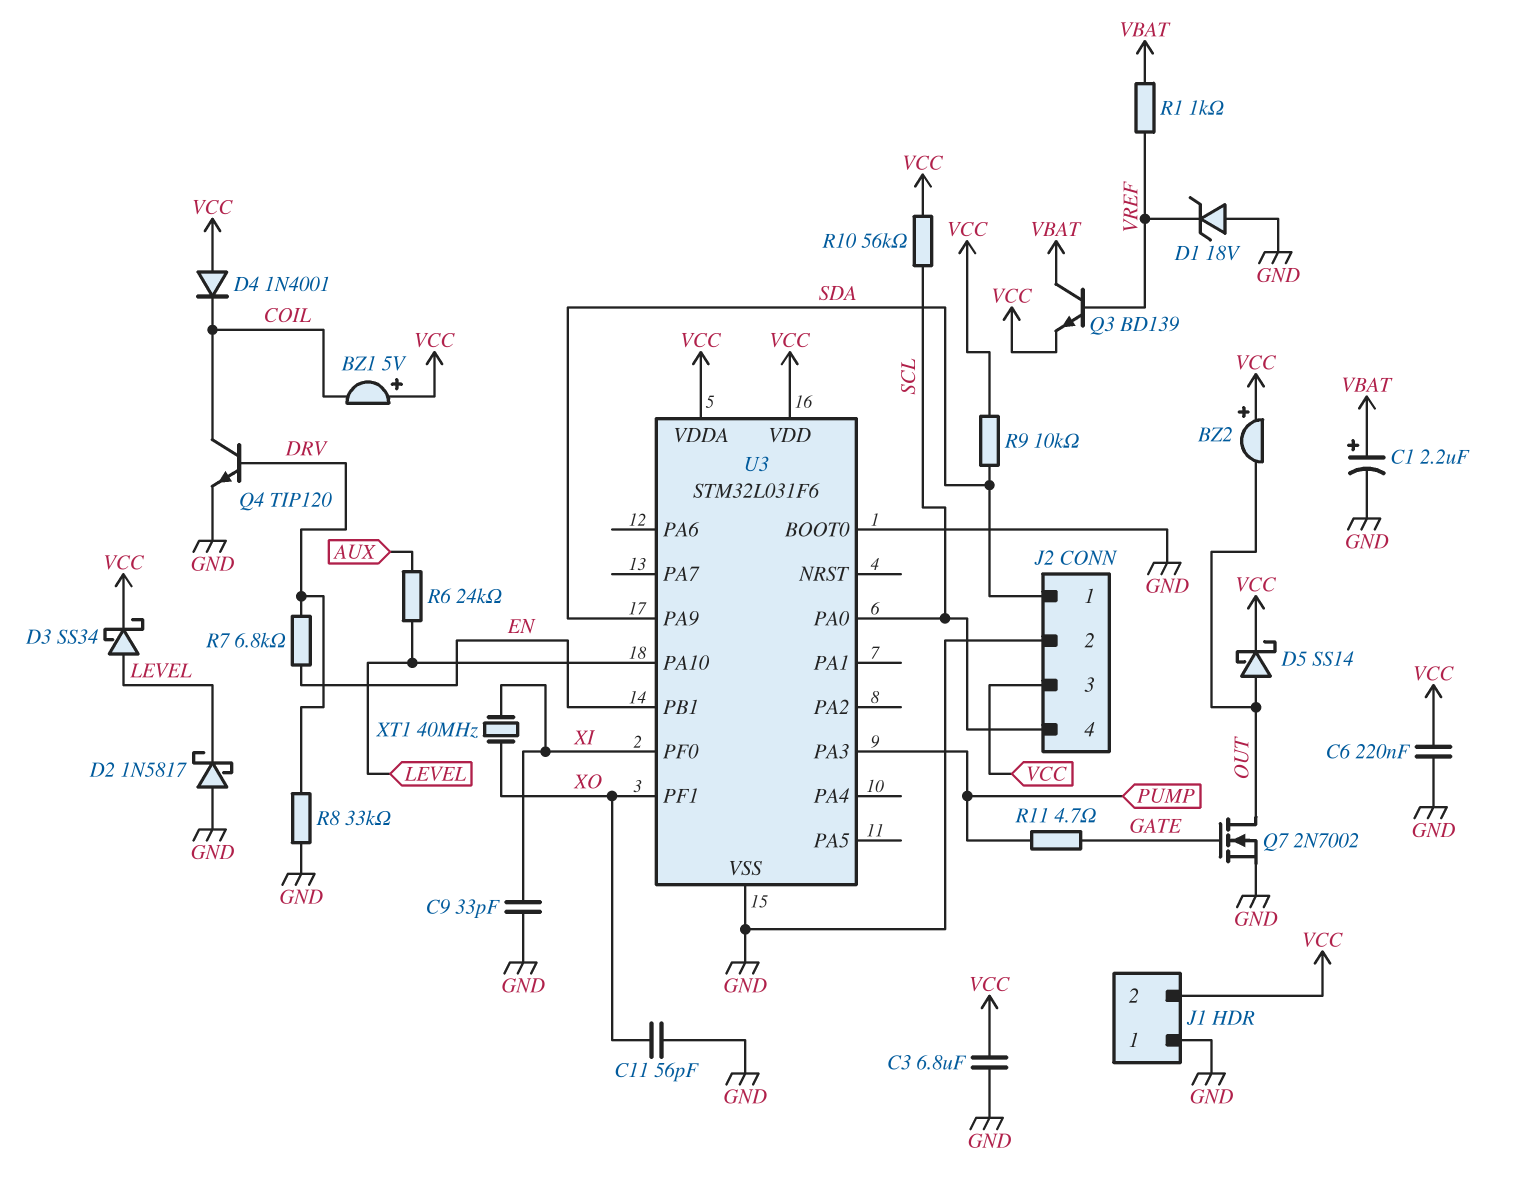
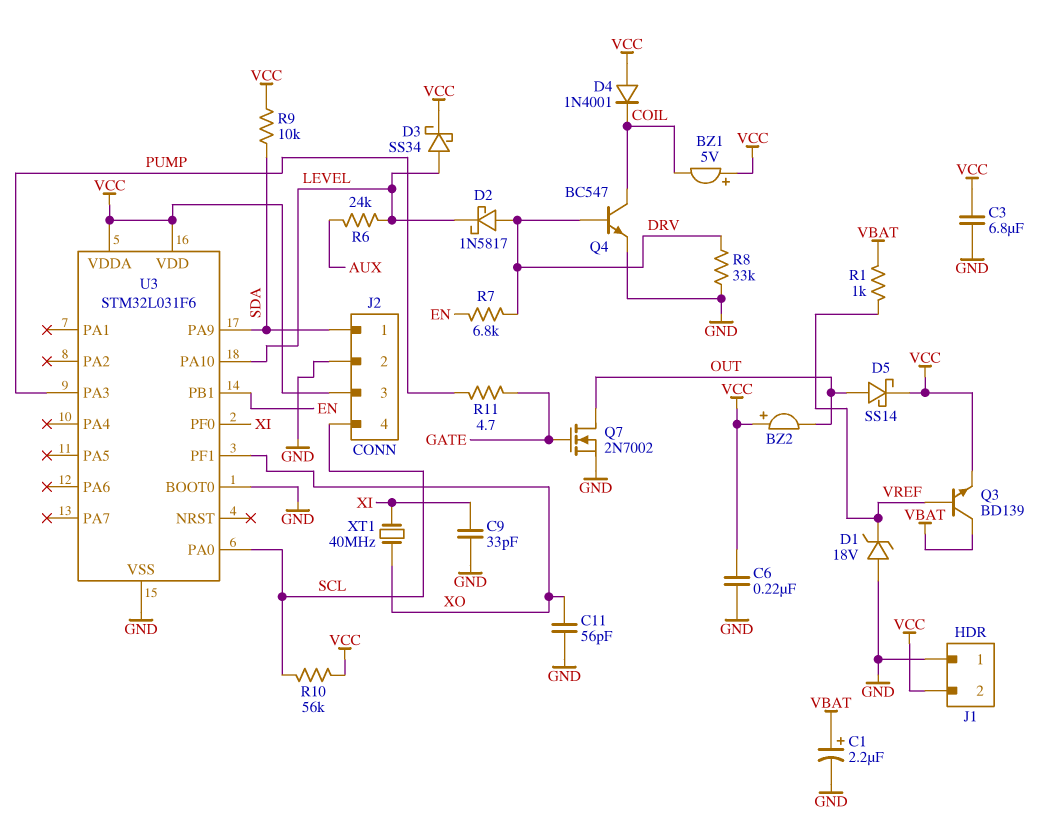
D2: schottky 1N5817 (A GND, K LEVEL) -> schottky 1N5817 (A DRV, K LEVEL)
Q4: NPN TIP120 (B DRV, C COIL, E GND) -> NPN BC547 (B DRV, C COIL, E GND)

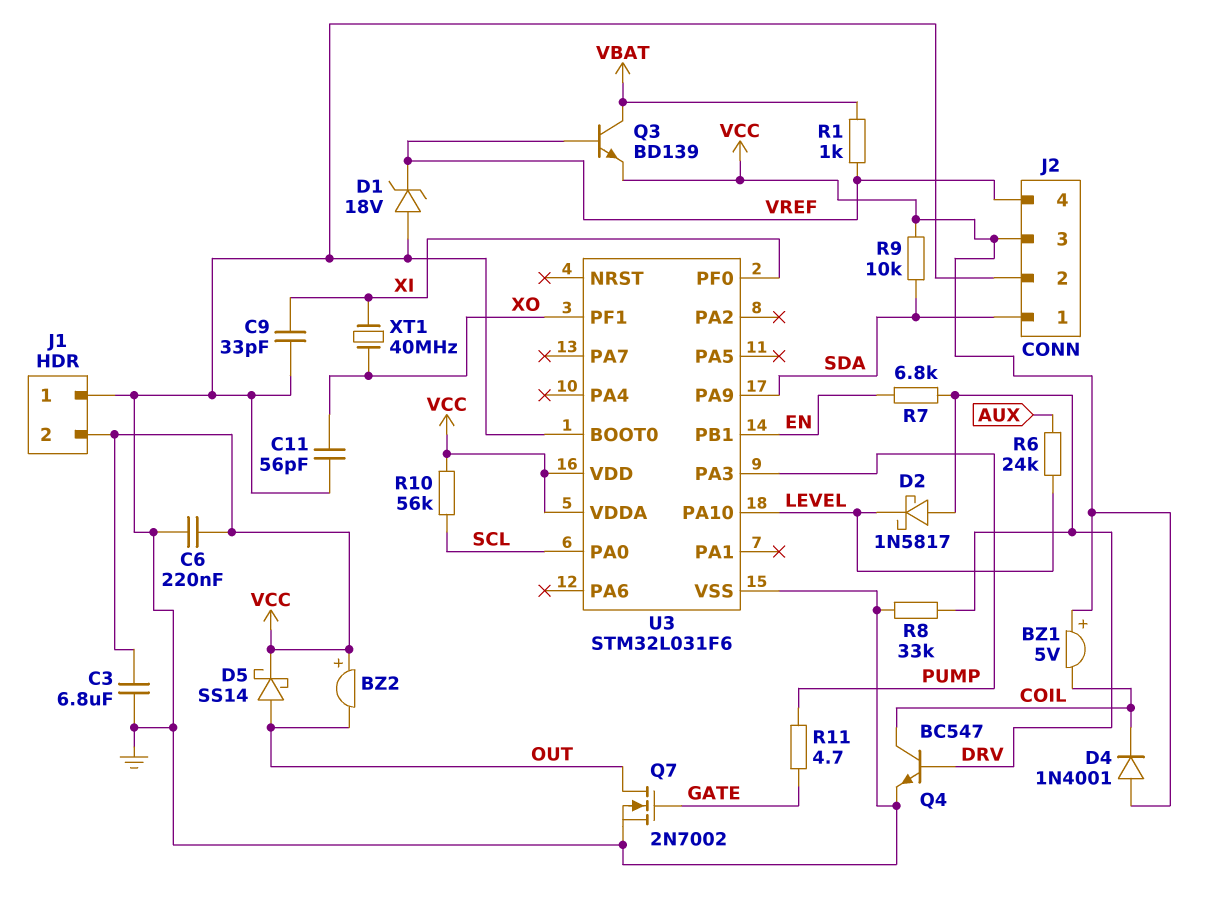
C1: 2.2uF (plus VBAT, minus GND) -> none
D3: schottky SS34 (A LEVEL, K VCC) -> none
J2 pin 4: SCL -> VREF

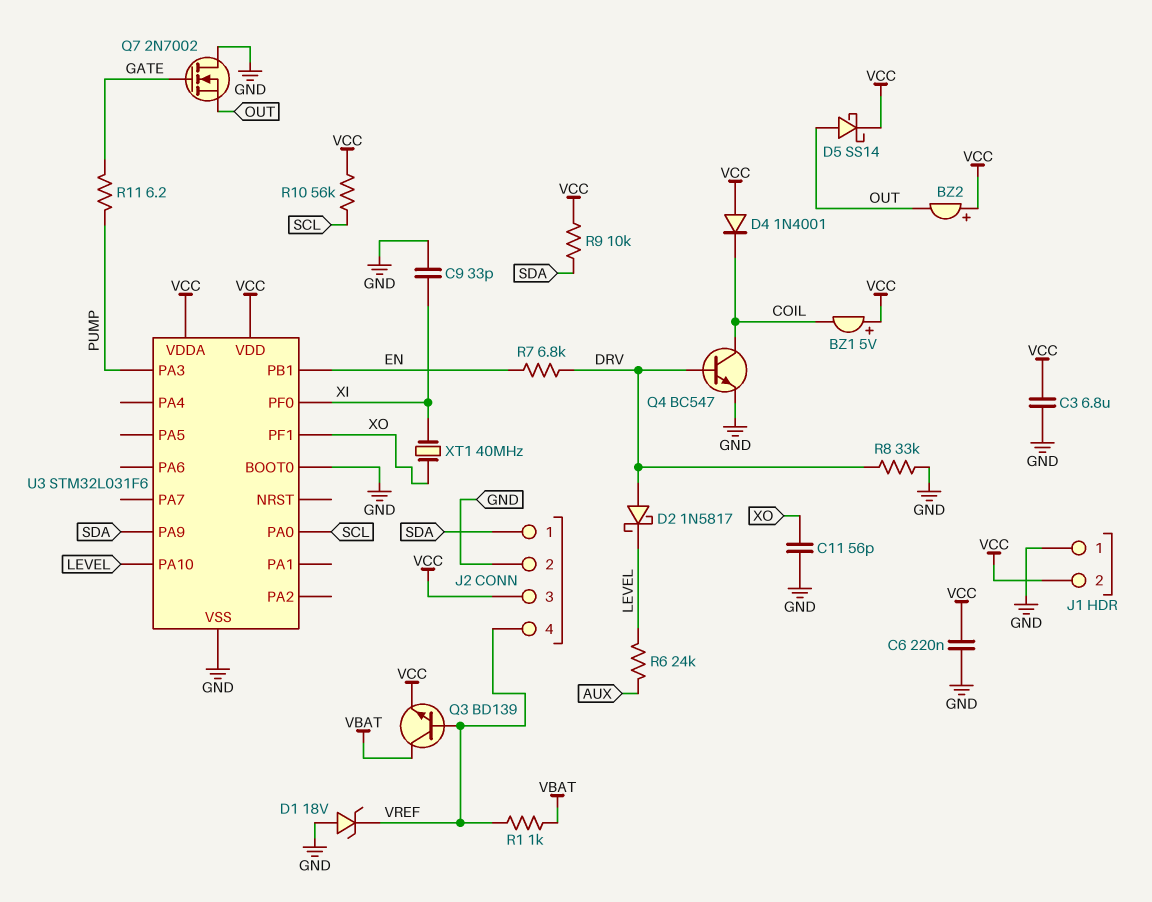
Q7: NMOS 2N7002 (G GATE, D OUT, S GND) -> NMOS 2N7002 (G GATE, D GND, S OUT)
R11: 4.7 (GATE, PUMP) -> 6.2 (GATE, PUMP)

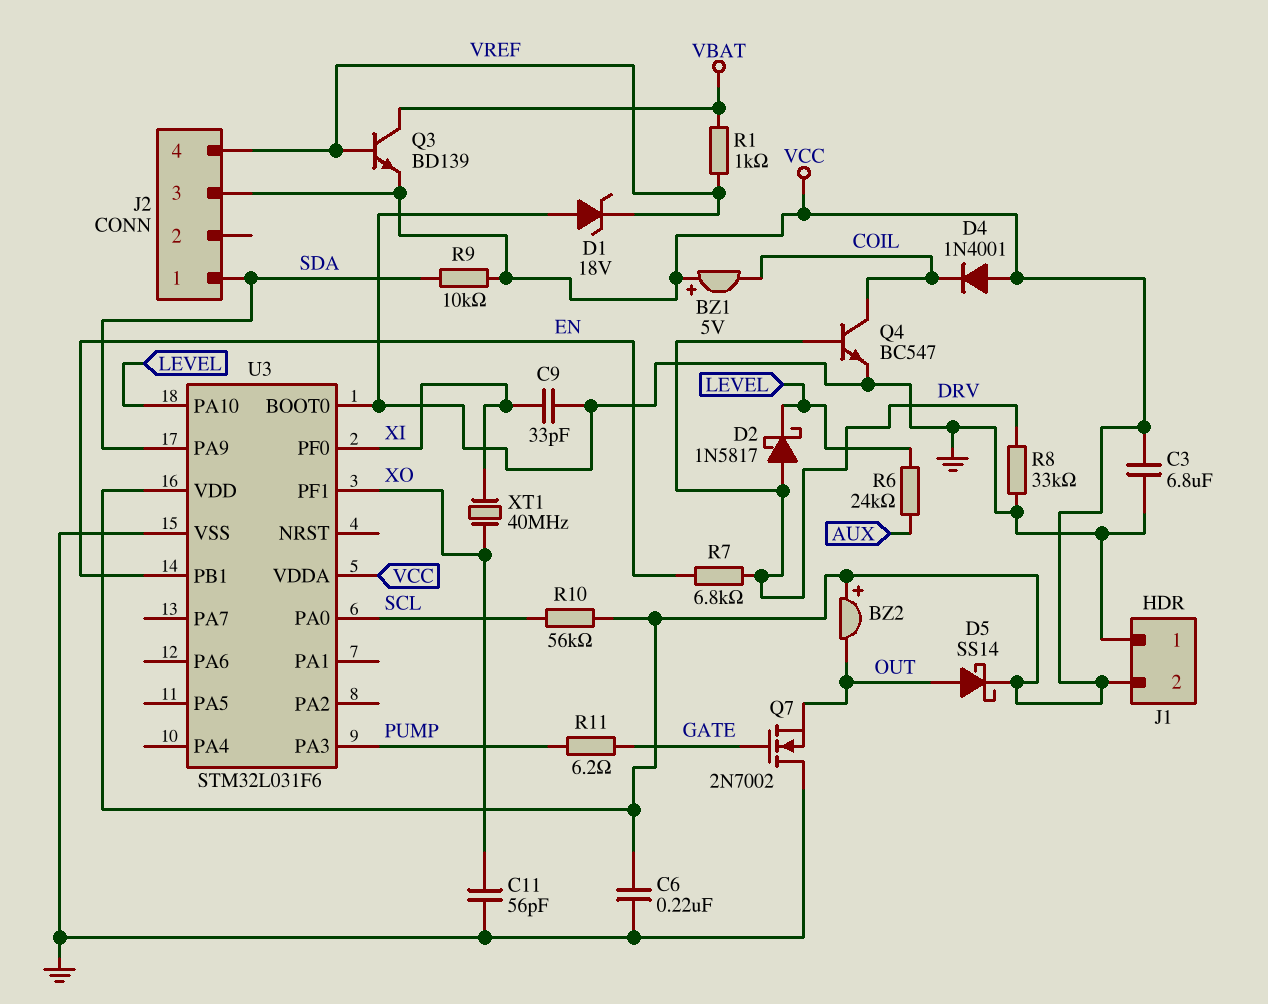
J2 pin 2: GND -> none

